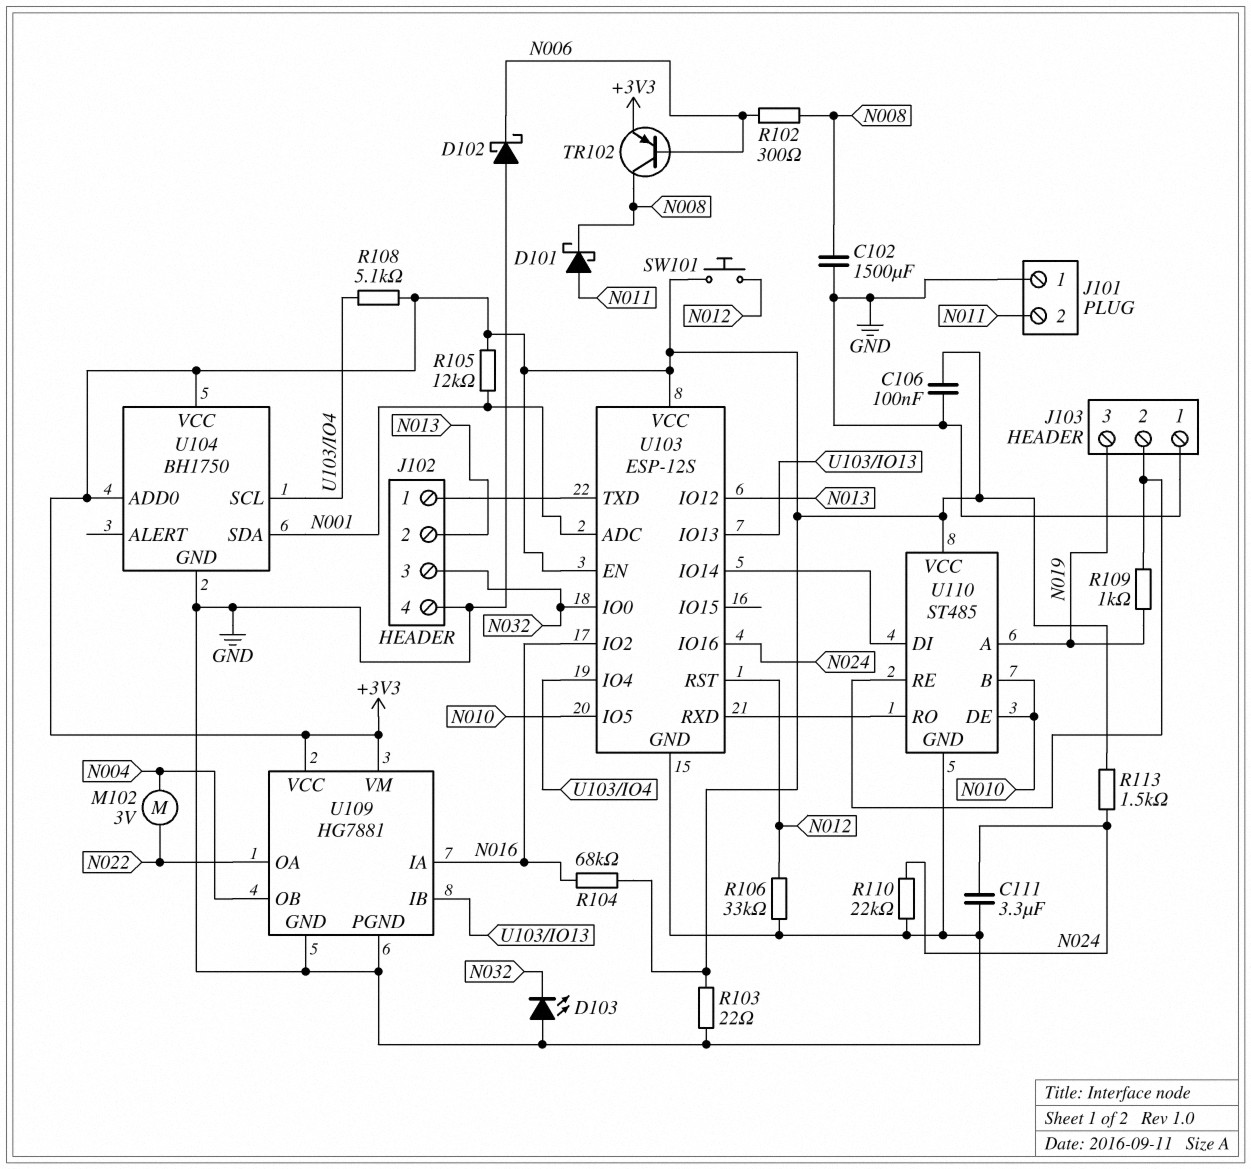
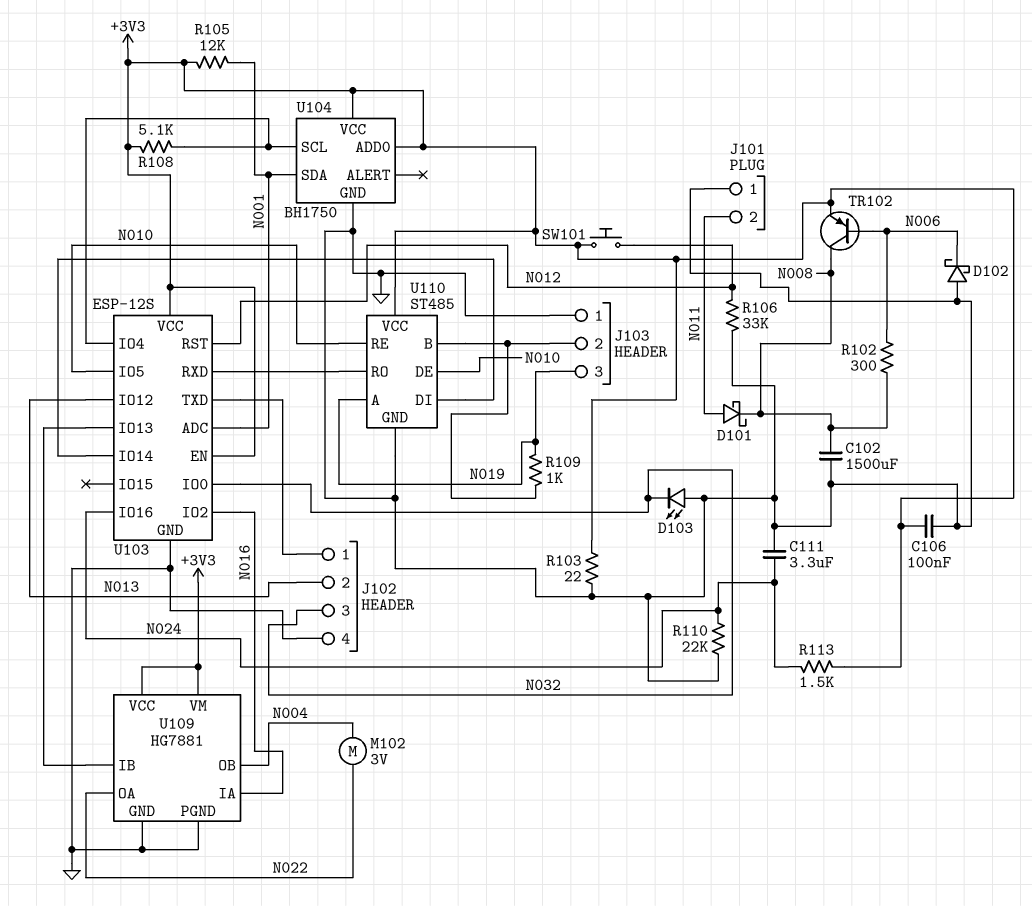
R104: 68k (+3V3, N016) -> none
U110 pin B: N010 -> J103/2
U110 pin RE: J103/2 -> N010

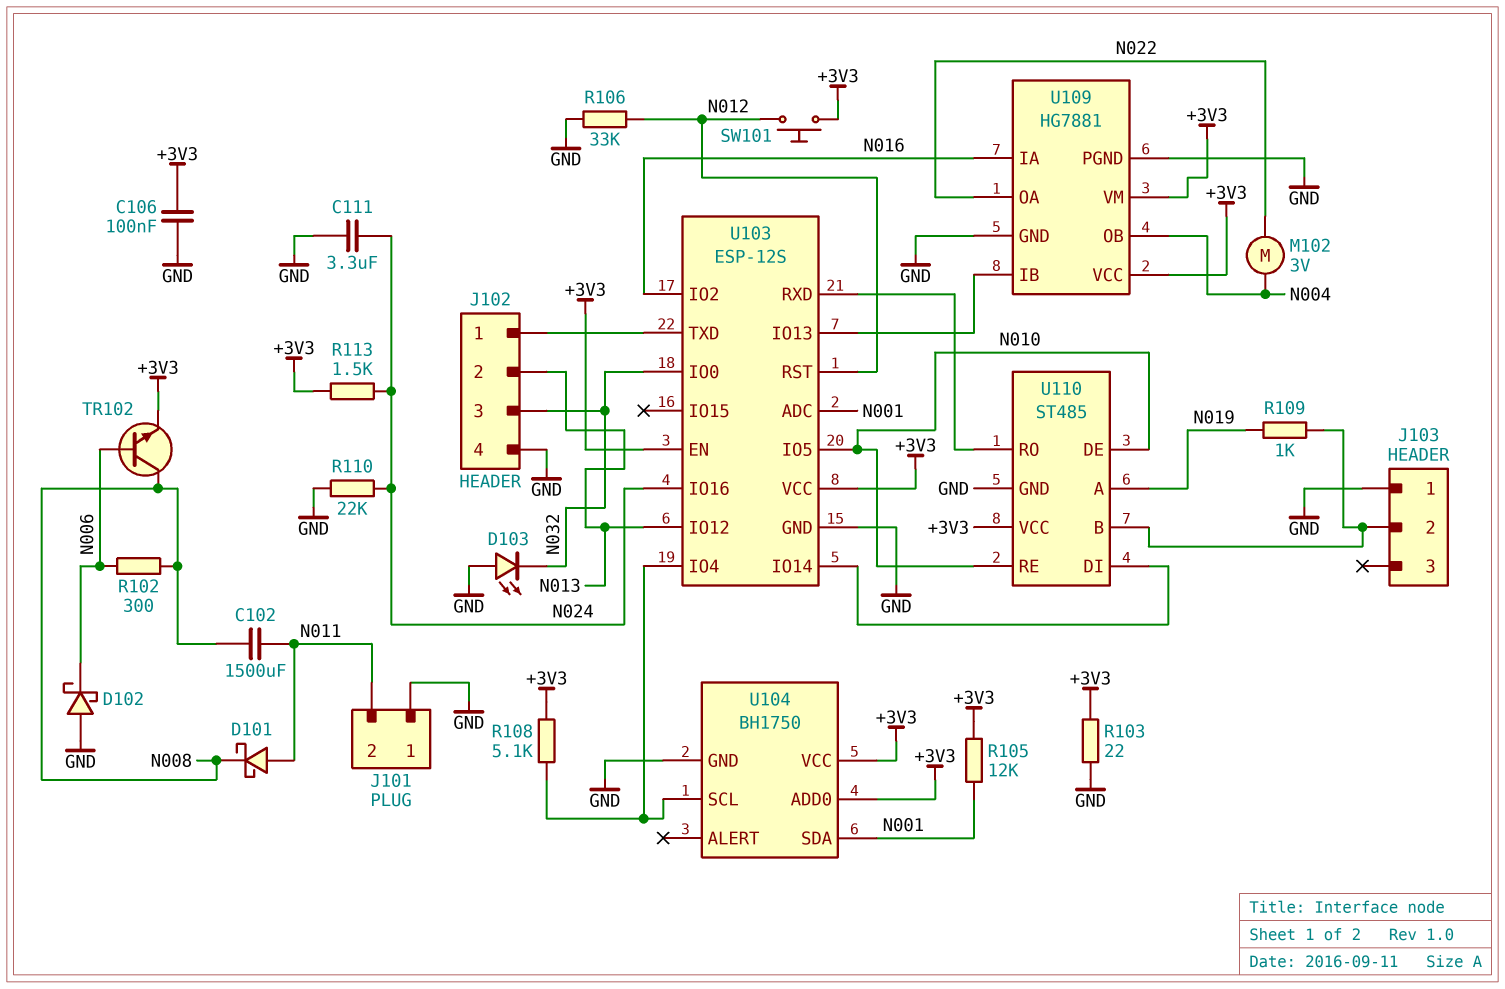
C102: 1500uF (GND, N008) -> 1500uF (N008, N011)
J103 pin 3: N019 -> none
TR102: PNP (B N006, C N008, E +3V3) -> NPN (B N006, C N008, E +3V3)

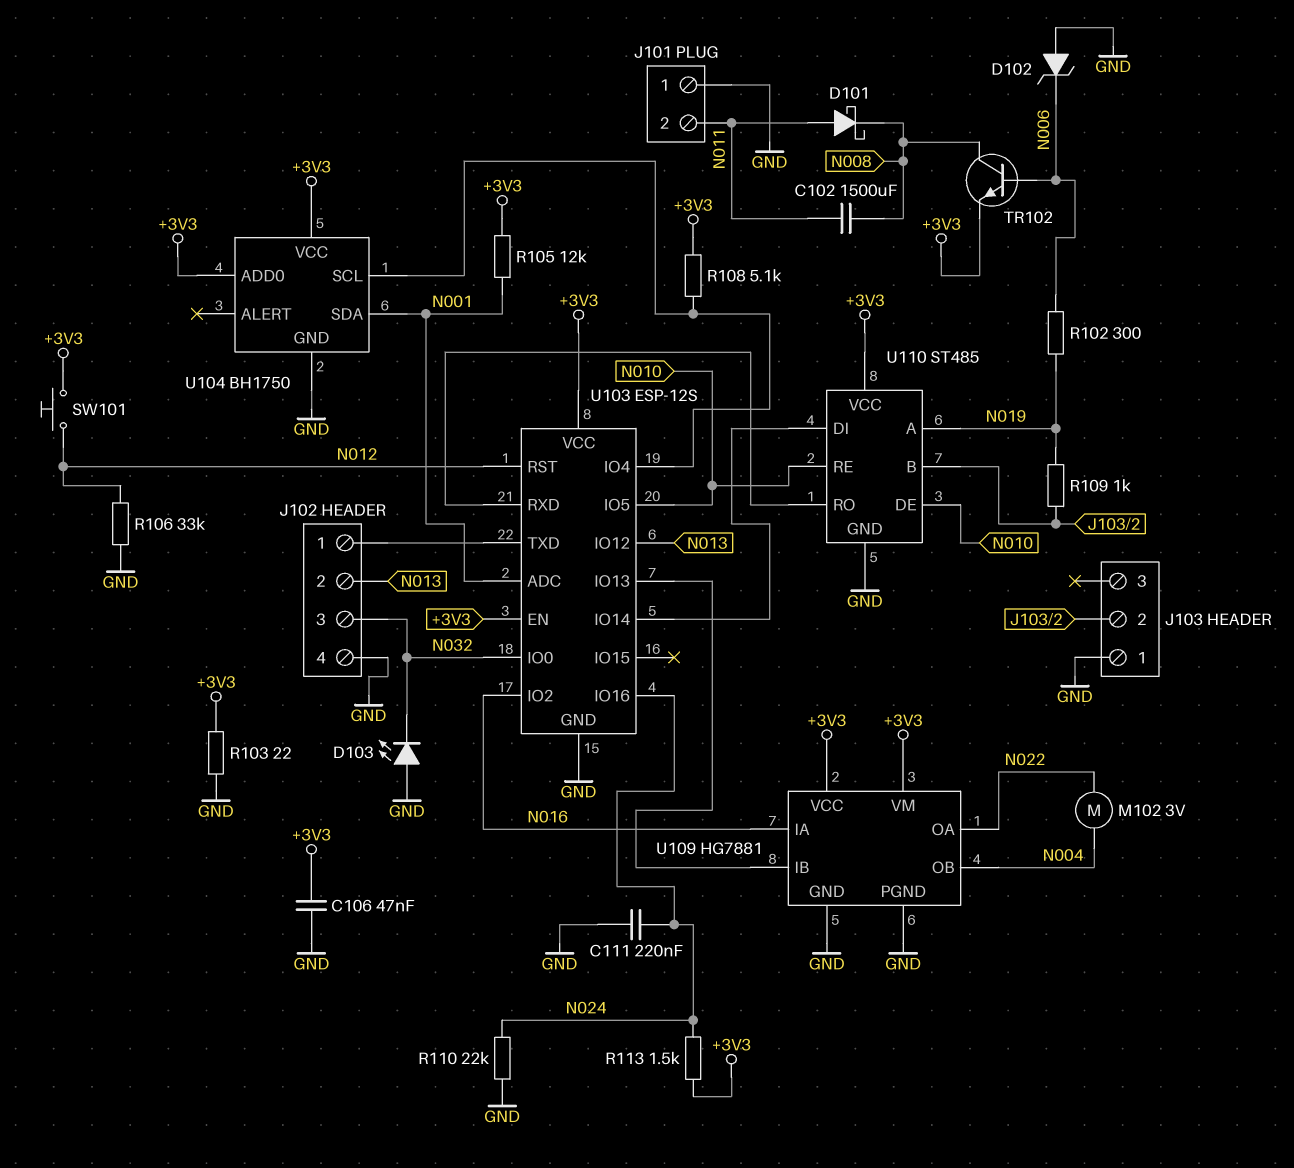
C106: 100nF (+3V3, GND) -> 47nF (+3V3, GND)
C111: 3.3uF (GND, N024) -> 220nF (GND, N024)
D102: schottky (A GND, K N006) -> zener (A GND, K N006)
R102: 300 (N006, N008) -> 300 (N006, N019)

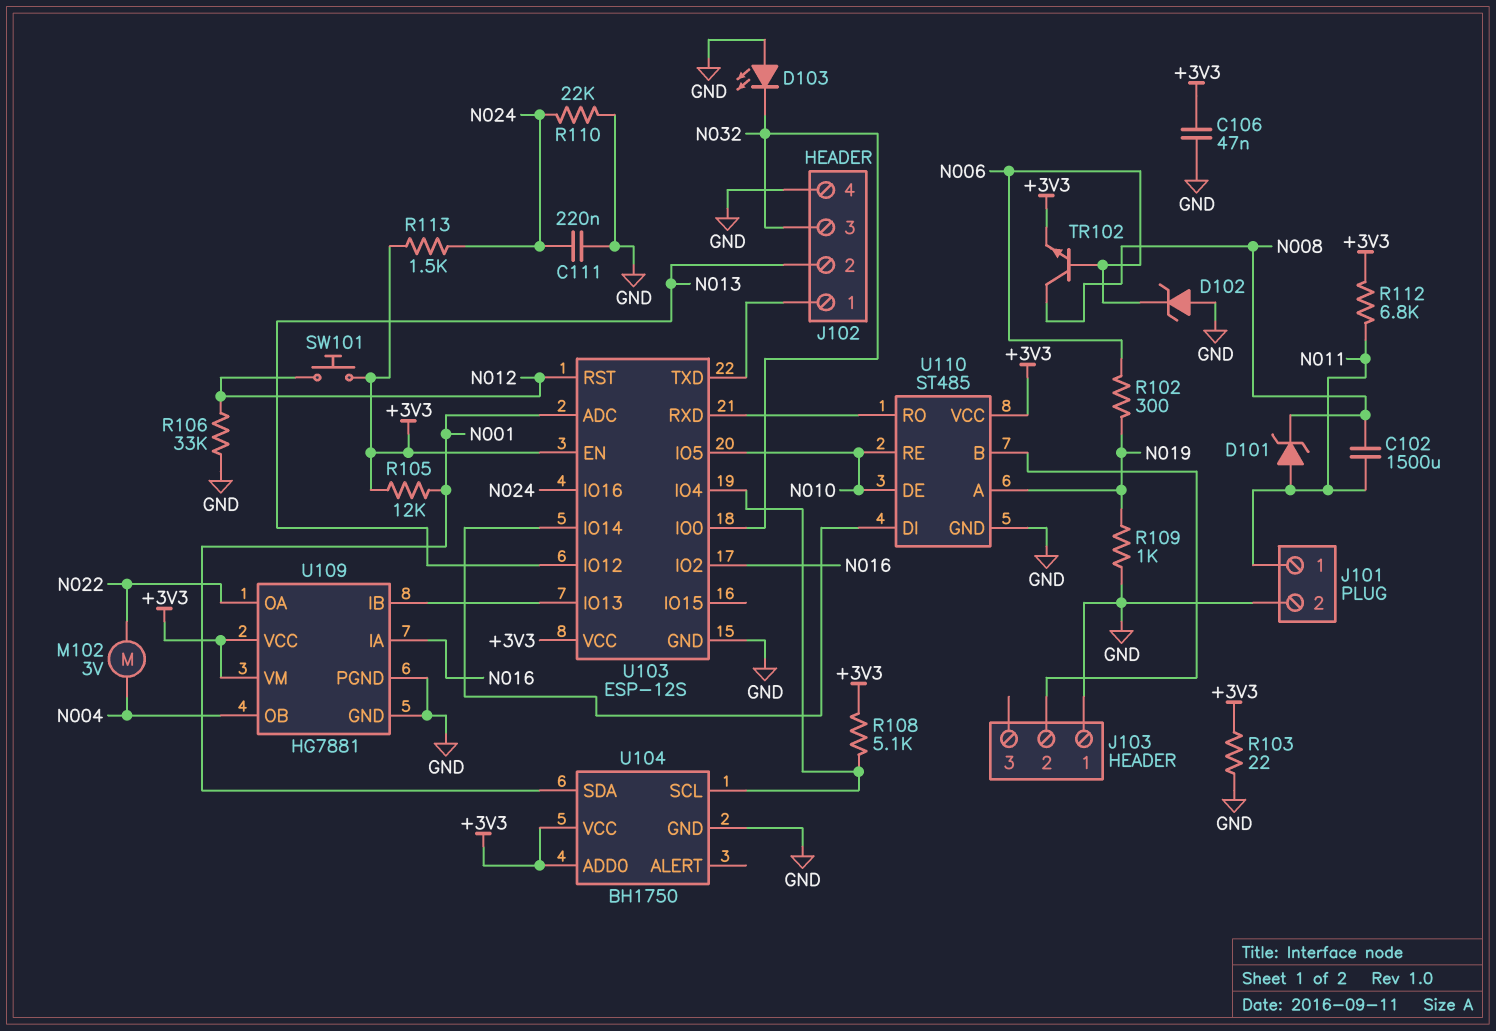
D101: schottky (A N011, K N008) -> zener (A N011, K N008)
J101 pin 1: GND -> N011
J101 pin 2: N011 -> GND
R109: 1k (J103/2, N019) -> 1k (GND, N019)
R112: none -> 6.8k (+3V3, N011)

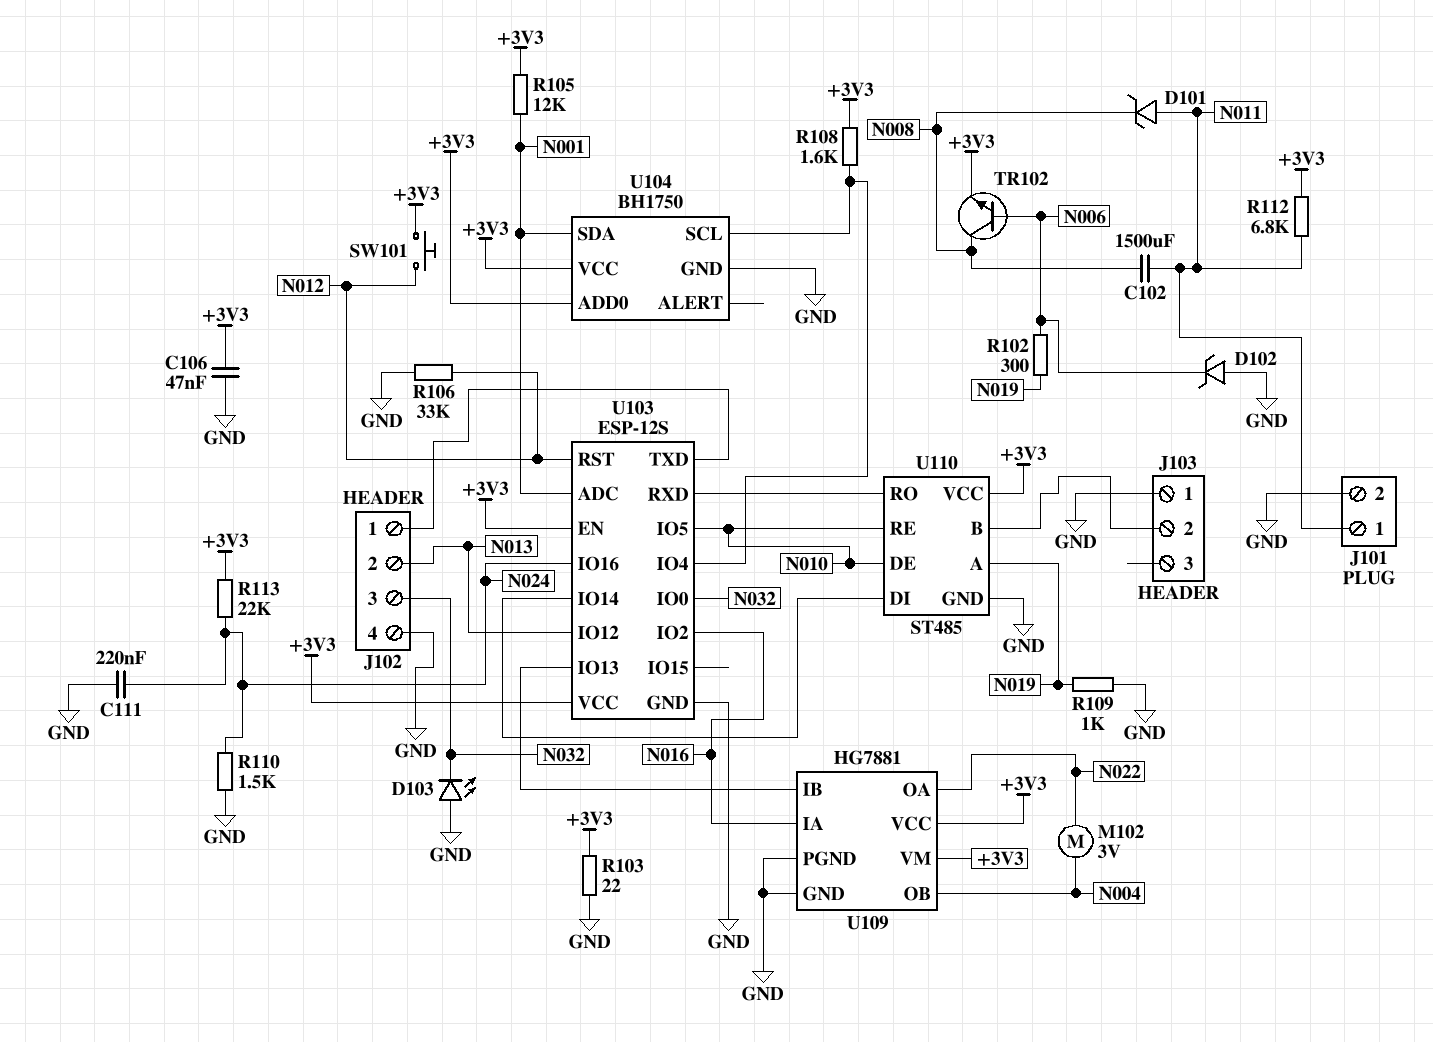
R108: 5.1k (+3V3, U103/IO4) -> 1.6k (+3V3, U103/IO4)
R110: 22k (GND, N024) -> 1.5k (GND, N024)
R113: 1.5k (+3V3, N024) -> 22k (+3V3, N024)

